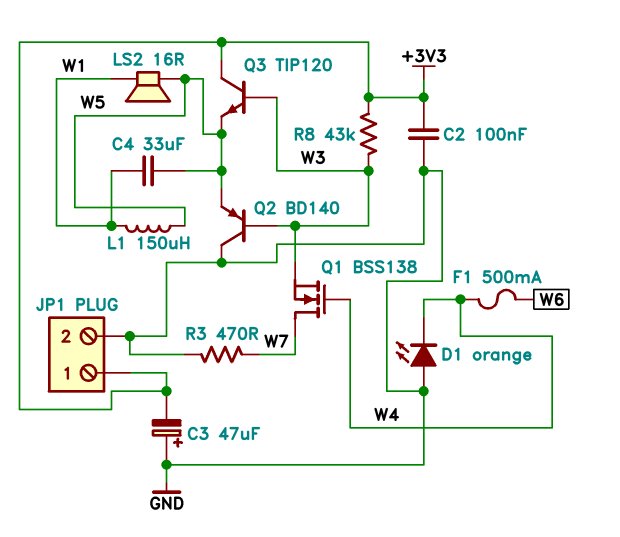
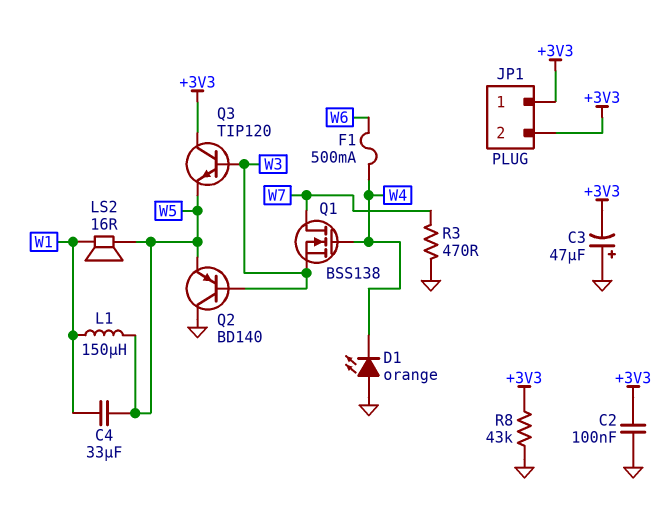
JP1 pin 2: GND -> +3V3
R8: 43k (+3V3, W3) -> 43k (+3V3, GND)

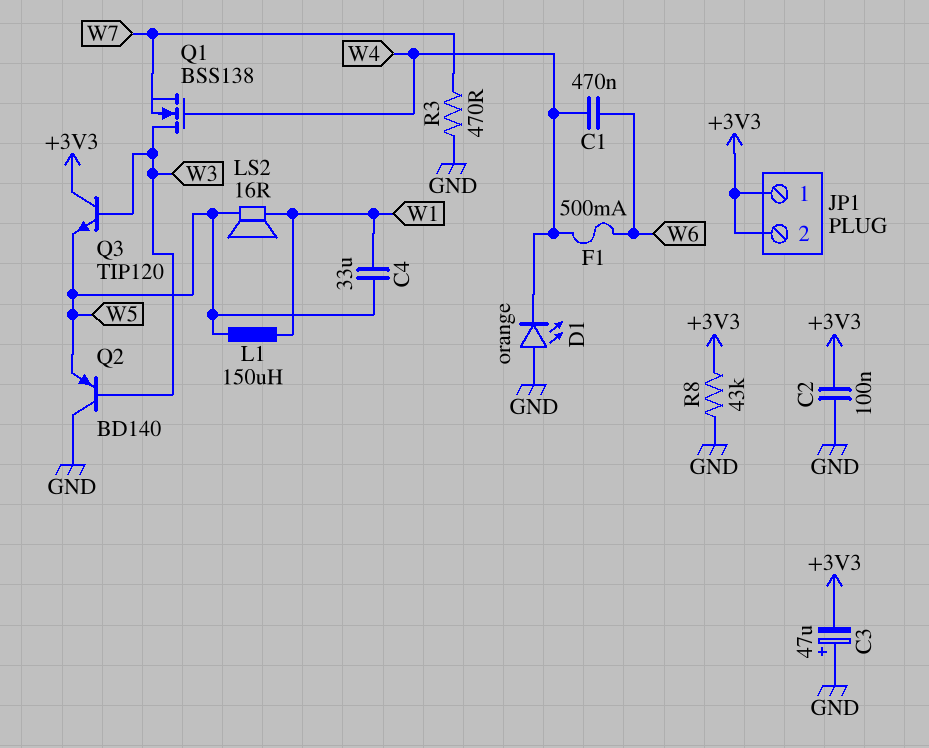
C1: none -> 470nF (W4, W6)
Q1: NMOS BSS138 (G W4, D W7, S W3) -> NMOS BSS138 (G W4, D W3, S W7)

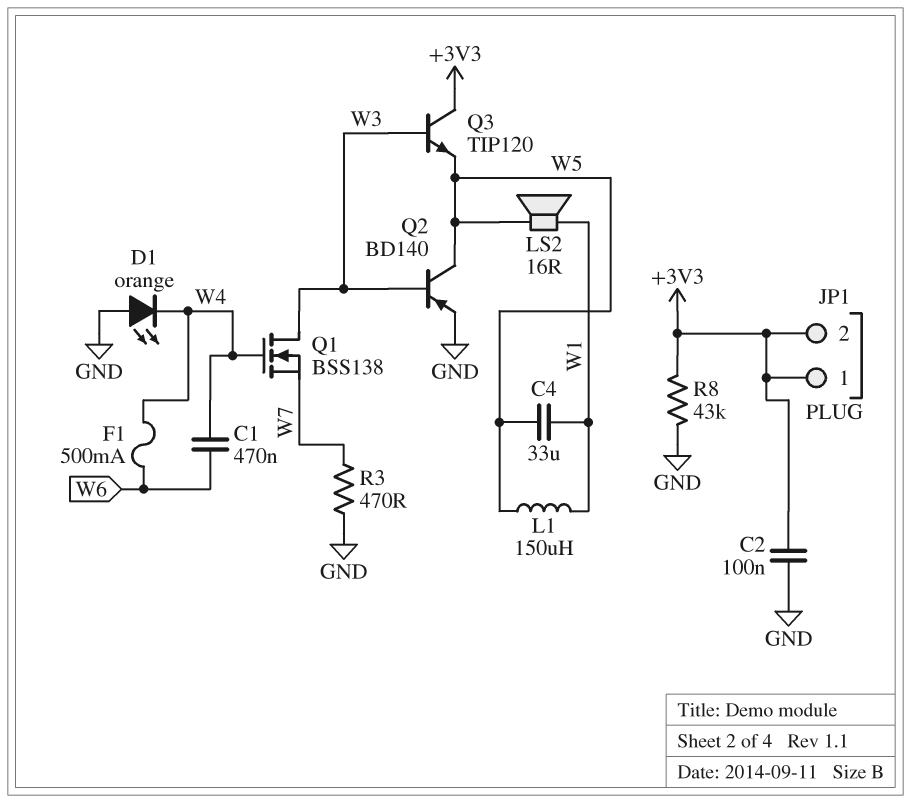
C3: 47uF (plus GND, minus +3V3) -> none
Q2: PNP BD140 (B W3, C GND, E W5) -> PNP BD140 (B W3, C W5, E GND)

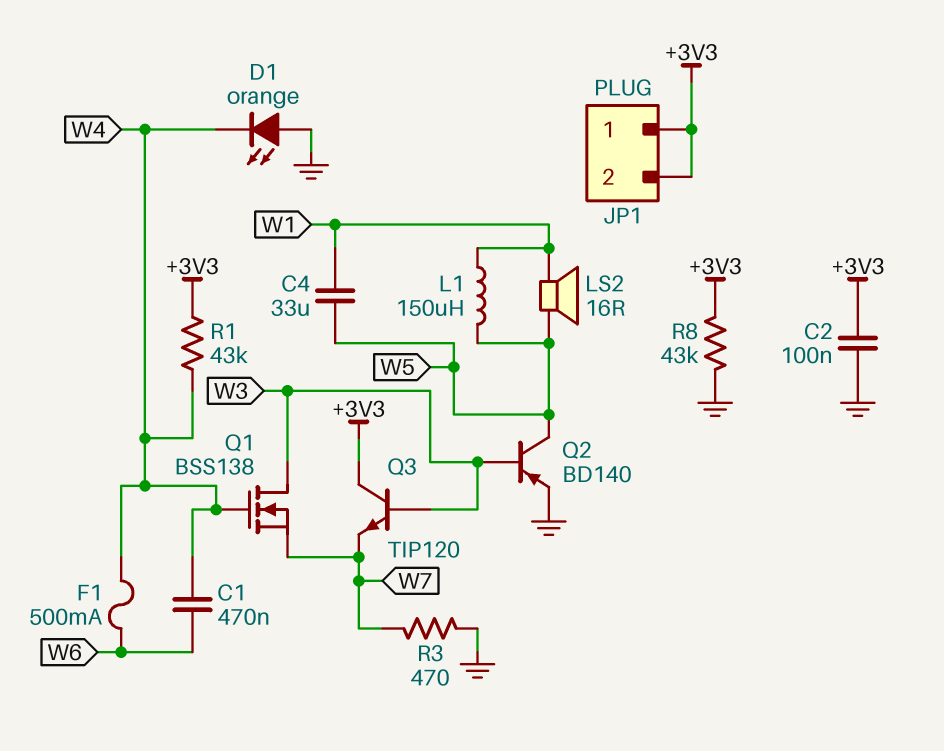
Q3: NPN TIP120 (B W3, C +3V3, E W5) -> NPN TIP120 (B W3, C +3V3, E W7)
R1: none -> 43k (+3V3, W4)

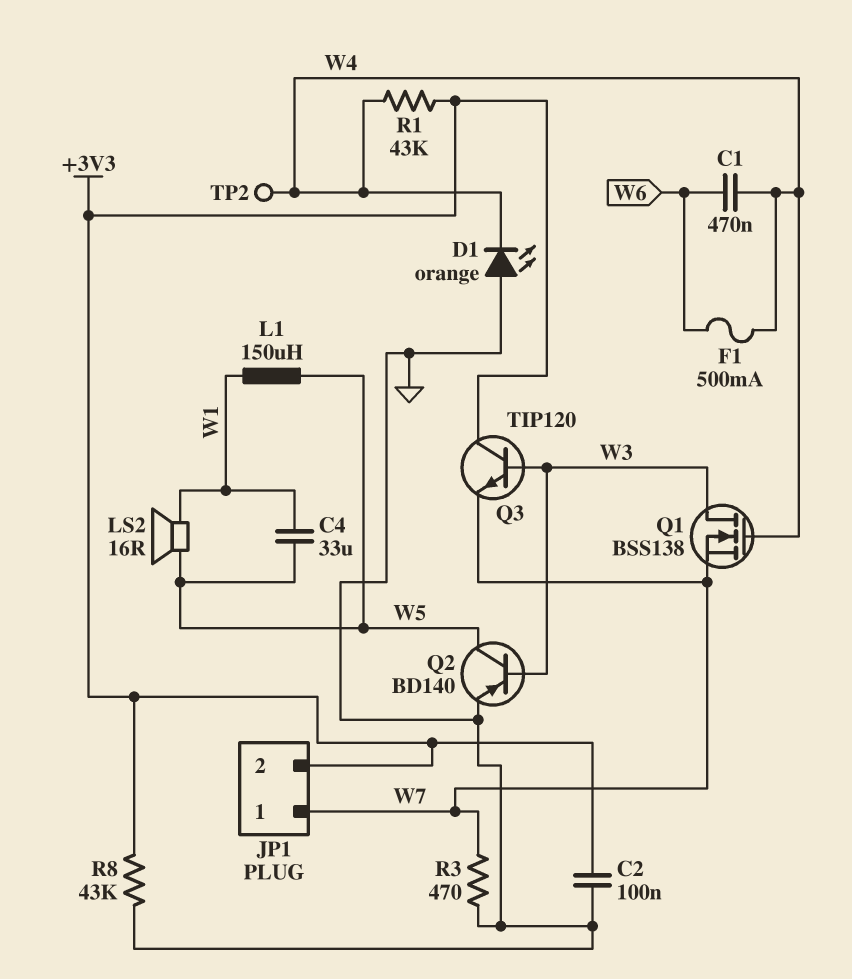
JP1 pin 1: +3V3 -> W7
TP2: none -> test point (W4)

